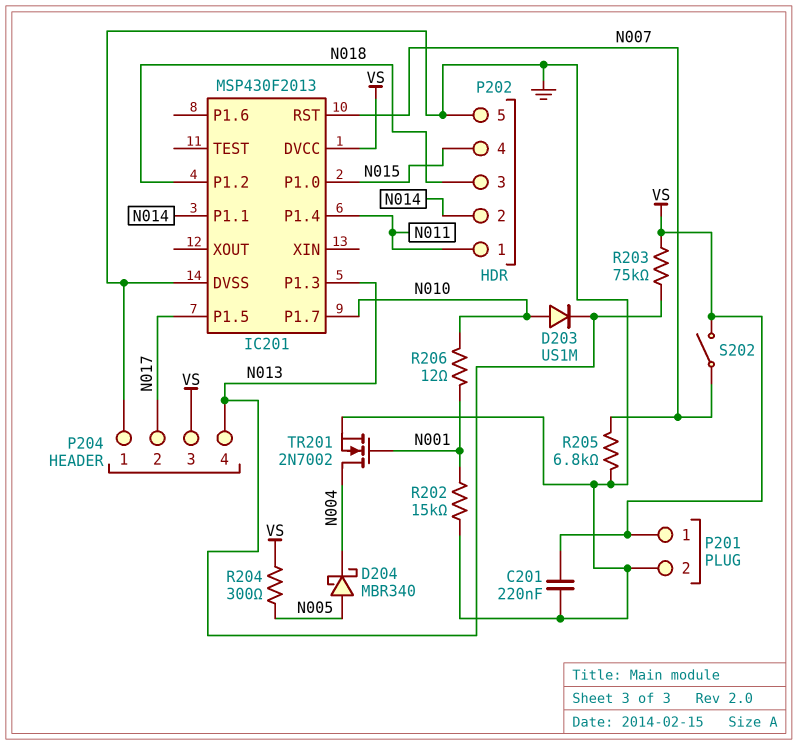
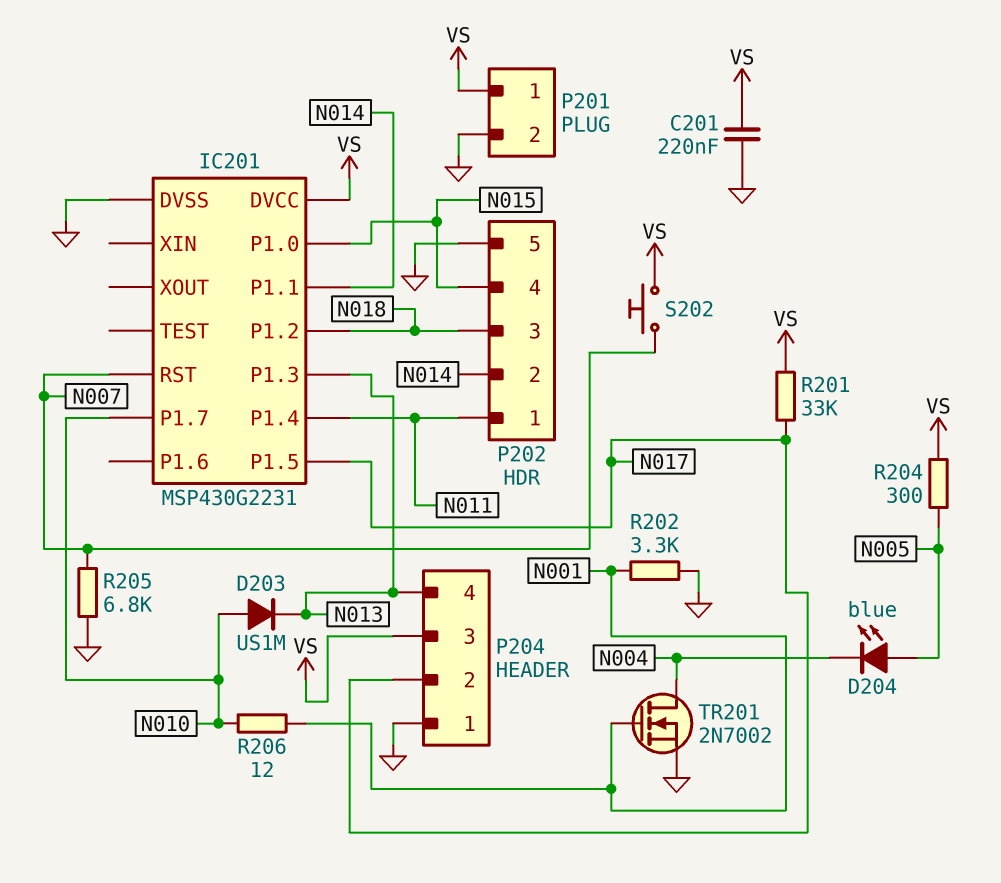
D204: schottky MBR340 (A N005, K N004) -> LED blue (A N005, K N004)
IC201: MSP430F2013 -> MSP430G2231
R201: none -> 33k (N017, VS)
R202: 15k (GND, N001) -> 3.3k (GND, N001)
R203: 75k (N013, VS) -> none
S202: switch (N007, VS) -> button (N007, VS)

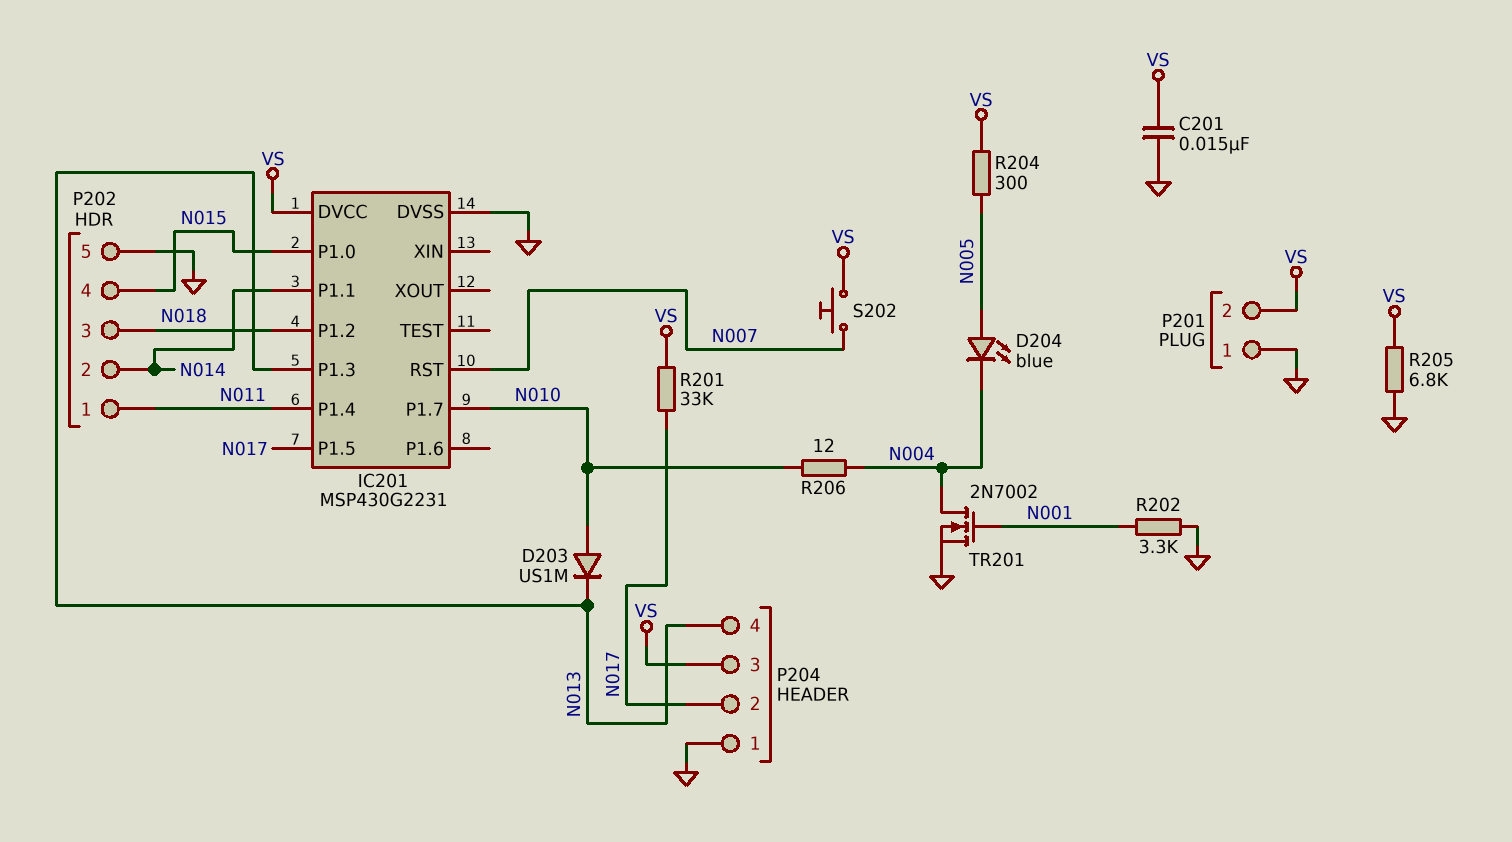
C201: 220nF (GND, VS) -> 15nF (GND, VS)
P201 pin 1: VS -> GND
P201 pin 2: GND -> VS
R205: 6.8k (GND, N007) -> 6.8k (GND, VS)
R206: 12 (N001, N010) -> 12 (N004, N010)

